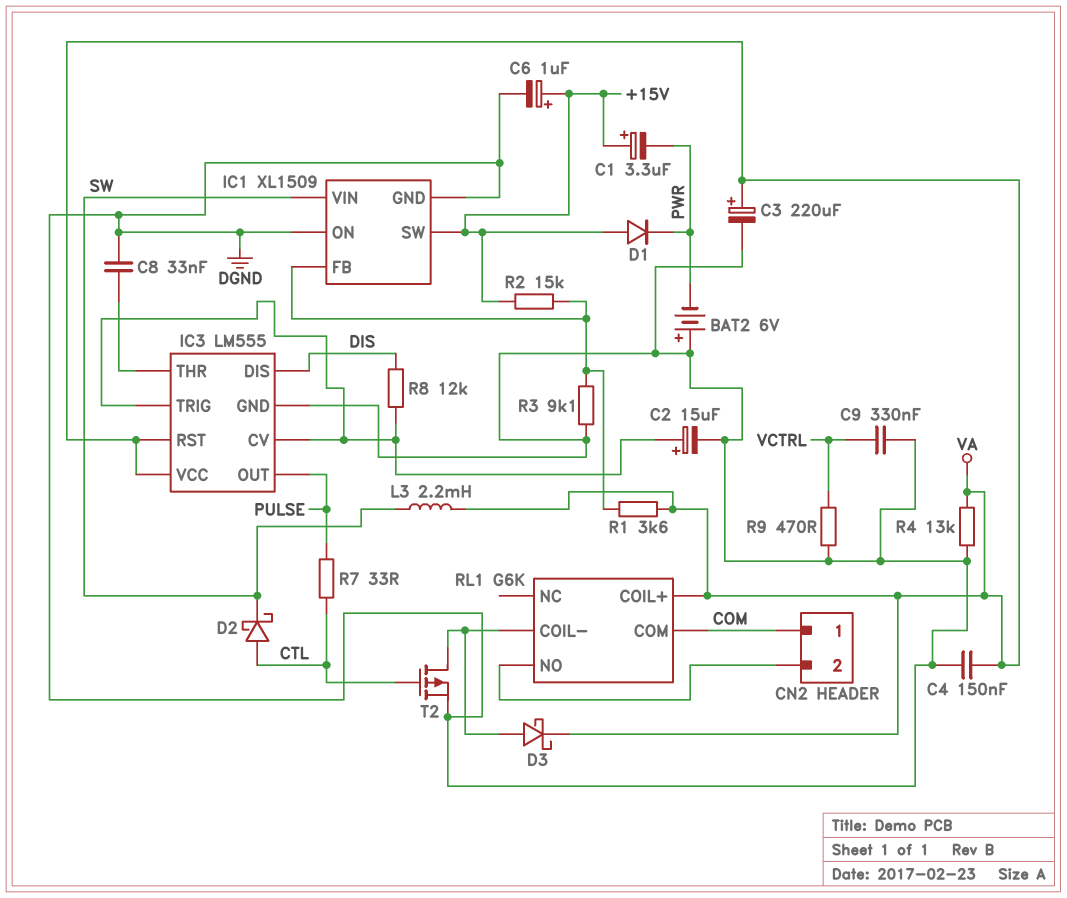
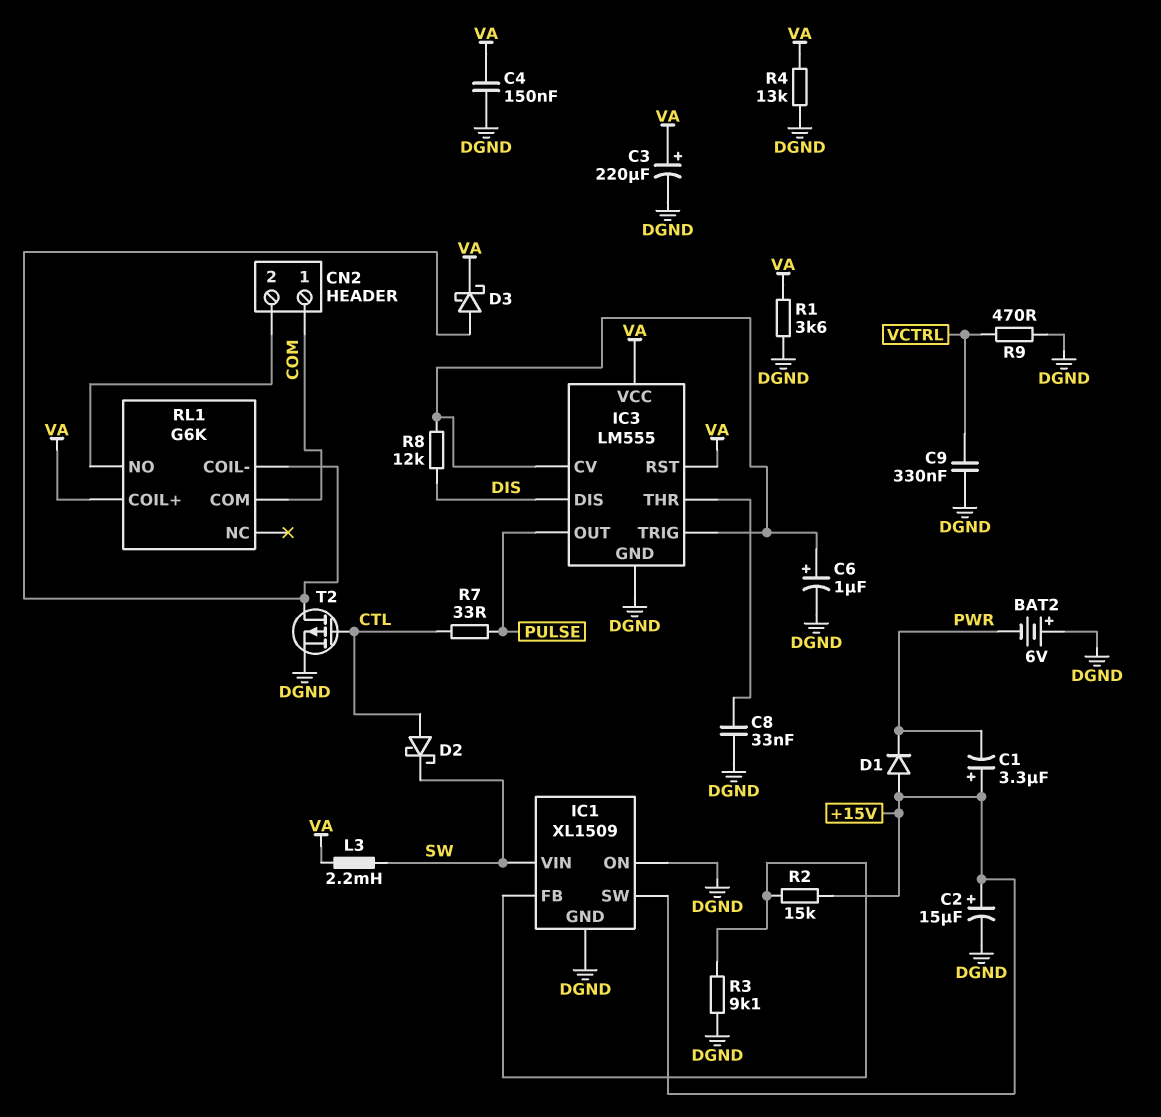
C2: 15uF (plus IC3/CV, minus DGND) -> 15uF (plus +15V, minus DGND)
C6: 1uF (plus +15V, minus DGND) -> 1uF (plus IC3/CV, minus DGND)
R1: 3.6k (IC1/FB, VA) -> 3.6k (DGND, VA)

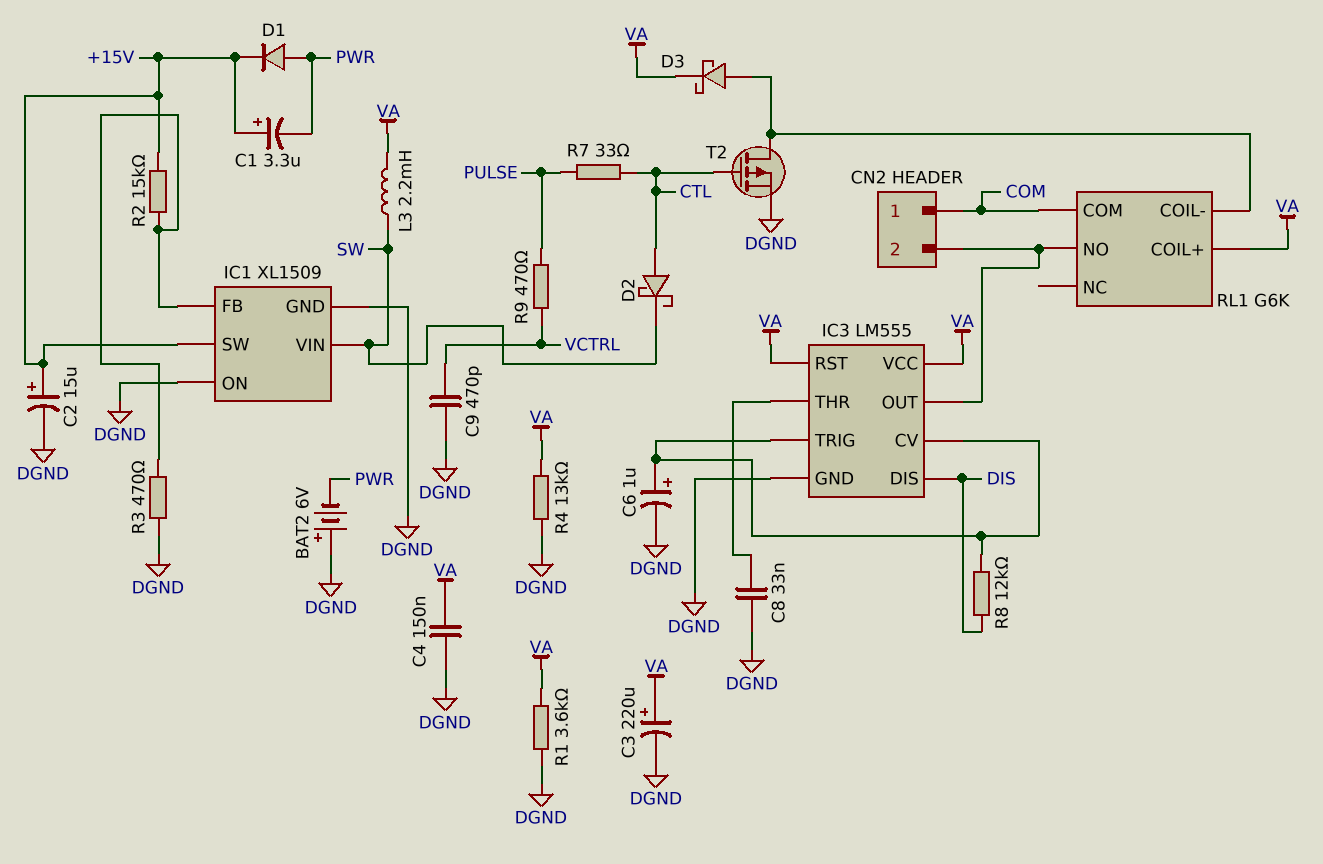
C9: 330nF (DGND, VCTRL) -> 470pF (DGND, VCTRL)
D1: diode (A +15V, K PWR) -> diode (A PWR, K +15V)
IC3 pin OUT: PULSE -> CN2/2
R3: 9.1k (DGND, IC1/FB) -> 470 (DGND, IC1/FB)
R9: 470 (DGND, VCTRL) -> 470 (PULSE, VCTRL)

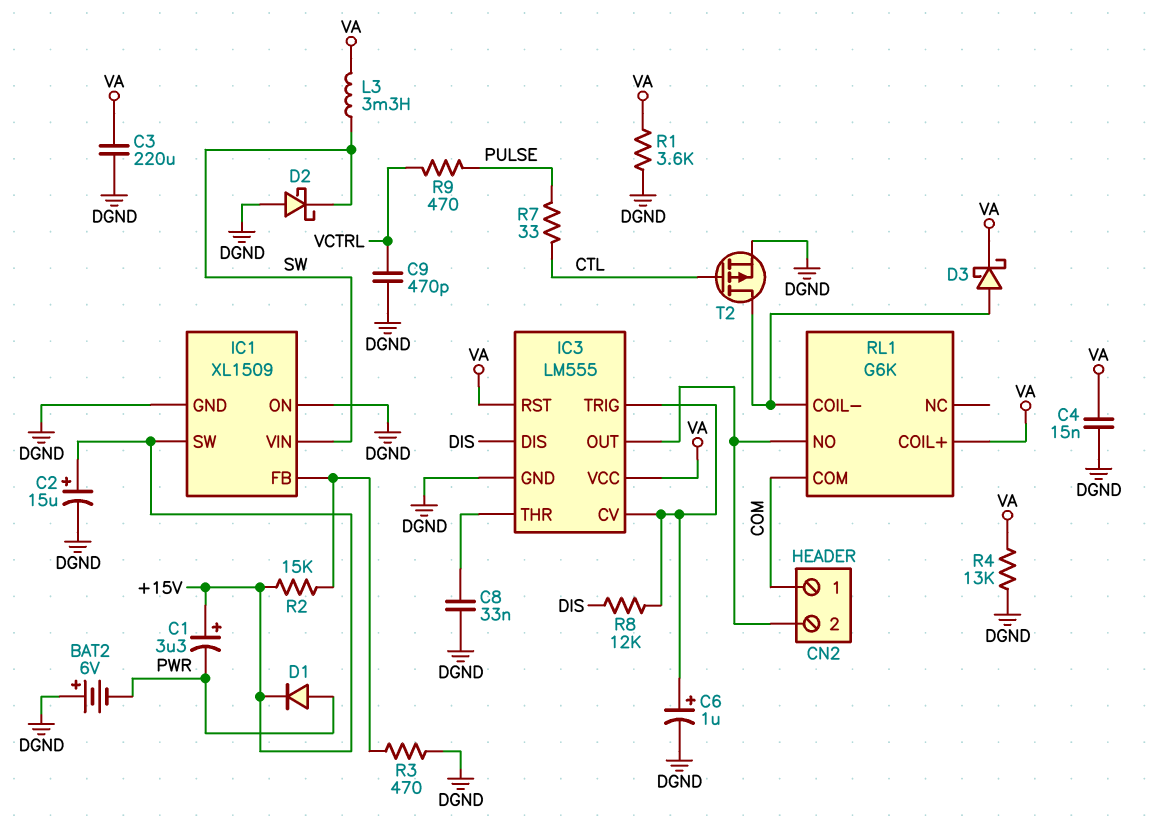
C3: 220uF (plus VA, minus DGND) -> 220uF (DGND, VA)
C4: 150nF (DGND, VA) -> 15nF (DGND, VA)
D2: schottky (A CTL, K SW) -> schottky (A DGND, K SW)
L3: 2.2mH (SW, VA) -> 3.3mH (SW, VA)

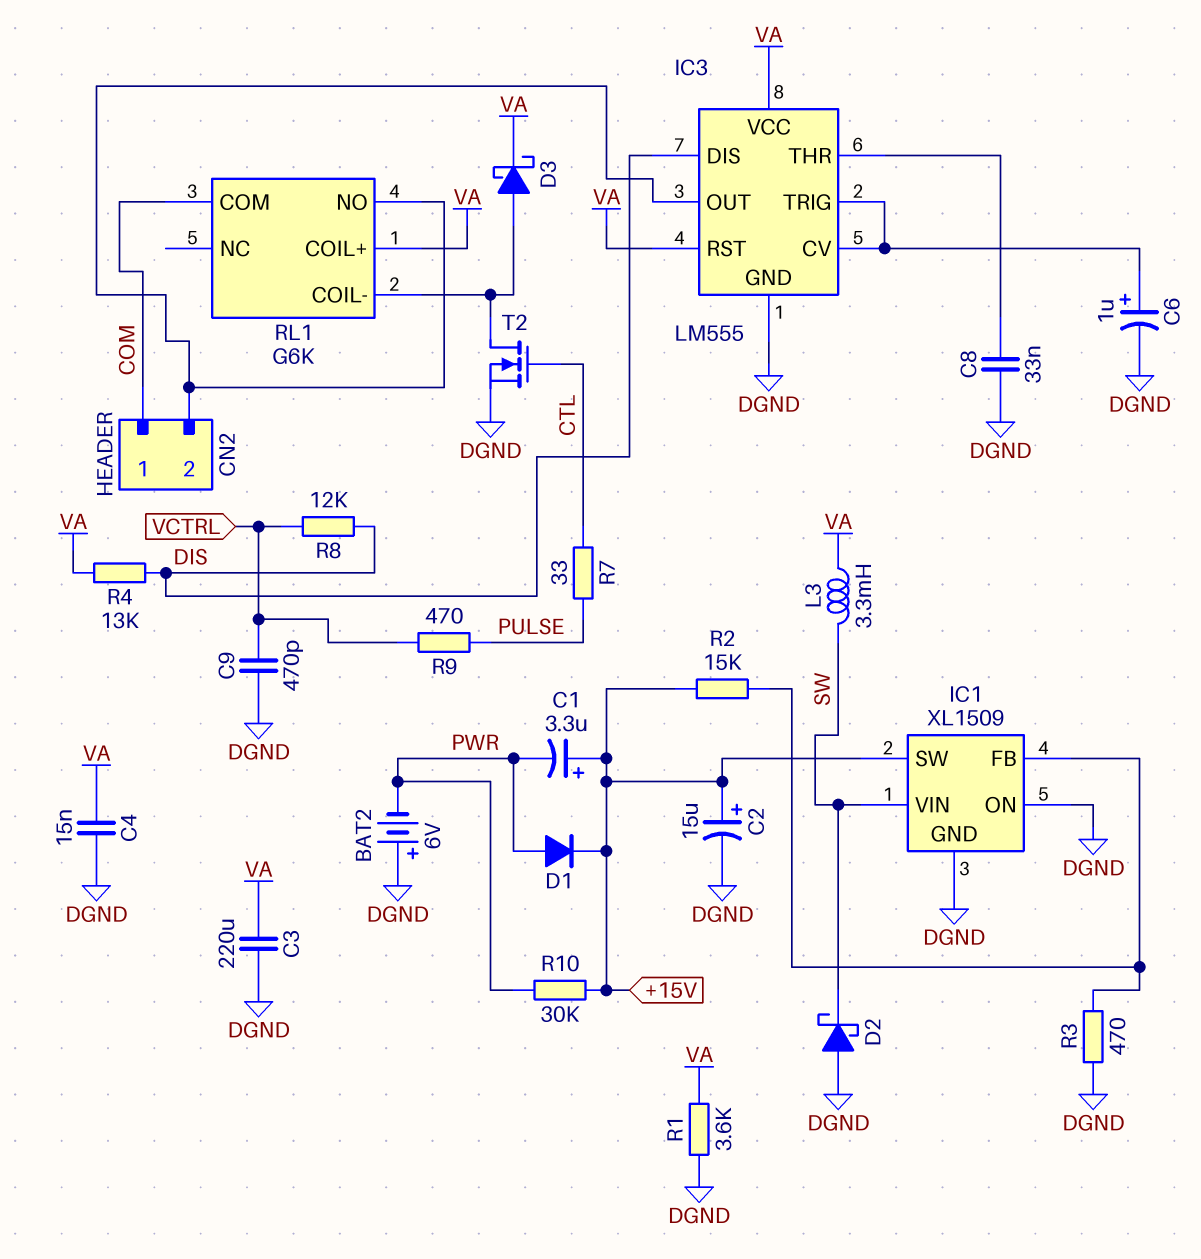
R4: 13k (DGND, VA) -> 13k (DIS, VA)
R8: 12k (DIS, IC3/CV) -> 12k (DIS, VCTRL)
R10: none -> 30k (+15V, PWR)
T2: PMOS (G CTL, D RL1/COIL-, S DGND) -> NMOS (G CTL, D RL1/COIL-, S DGND)

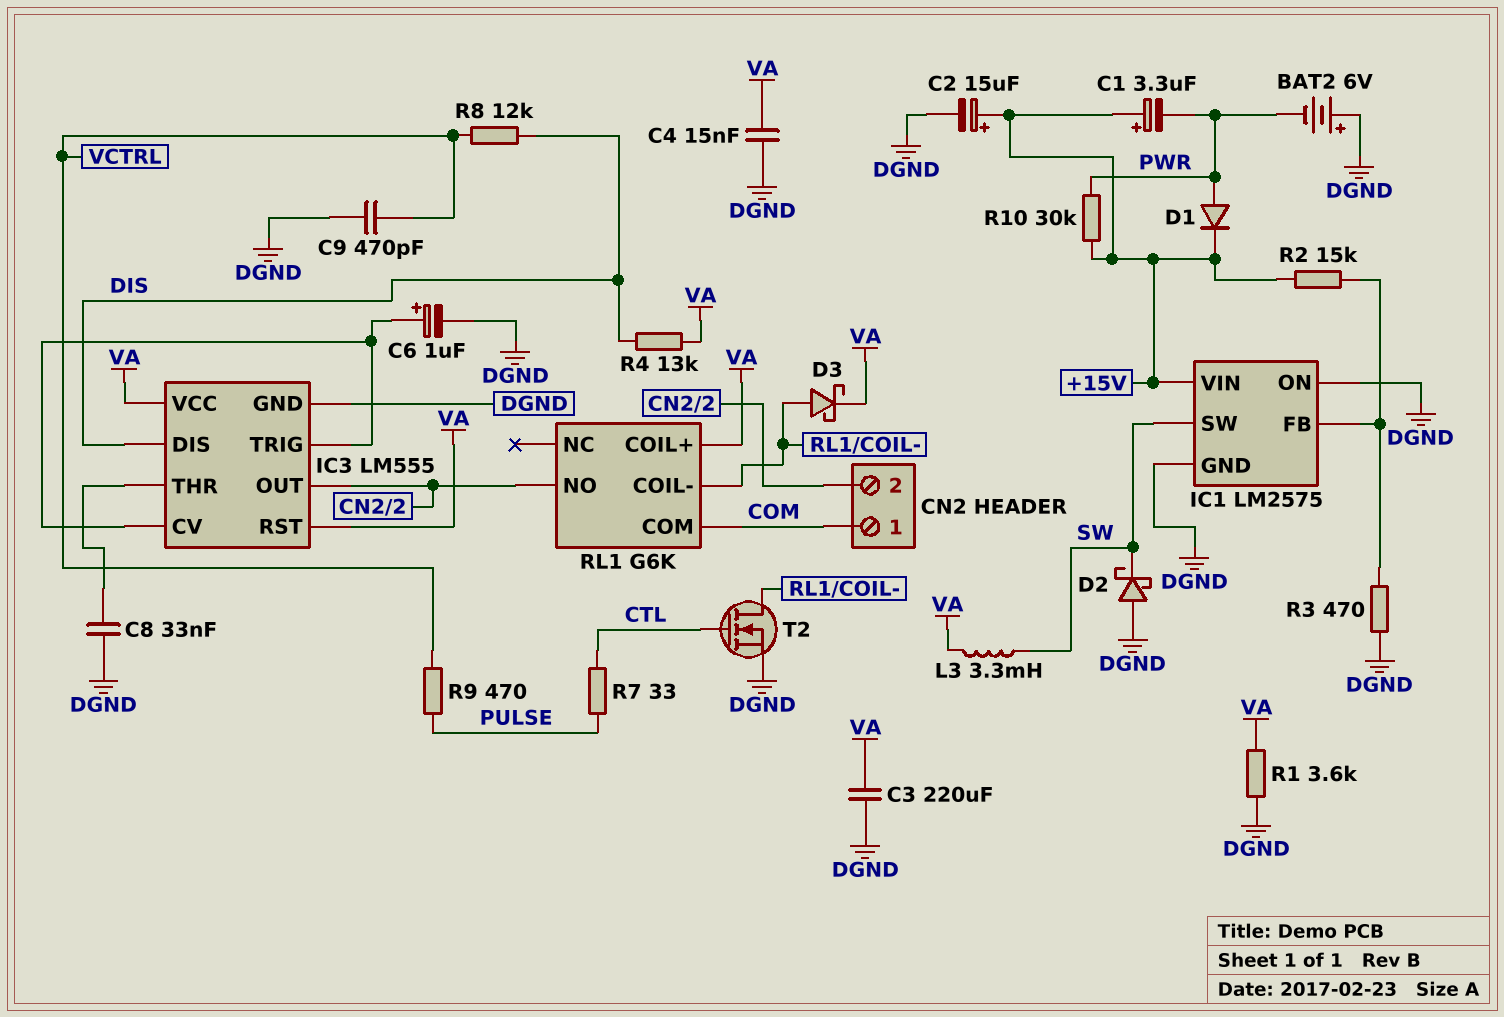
IC1: XL1509 -> LM2575
IC1 pin SW: +15V -> SW
IC1 pin VIN: SW -> +15V

